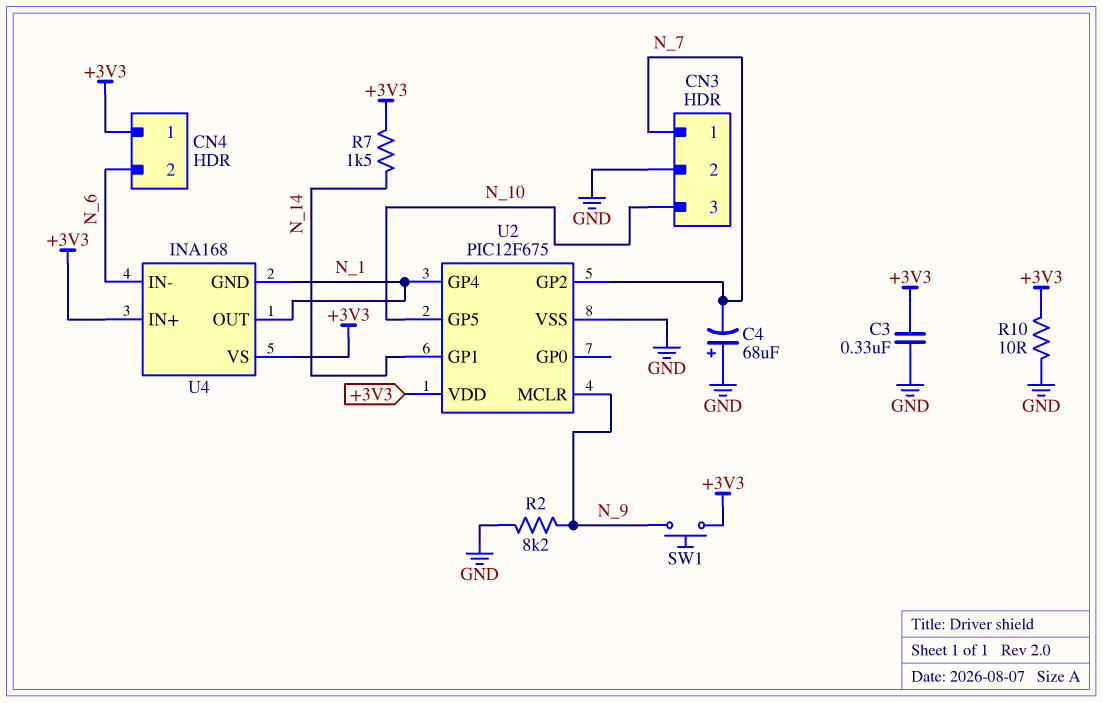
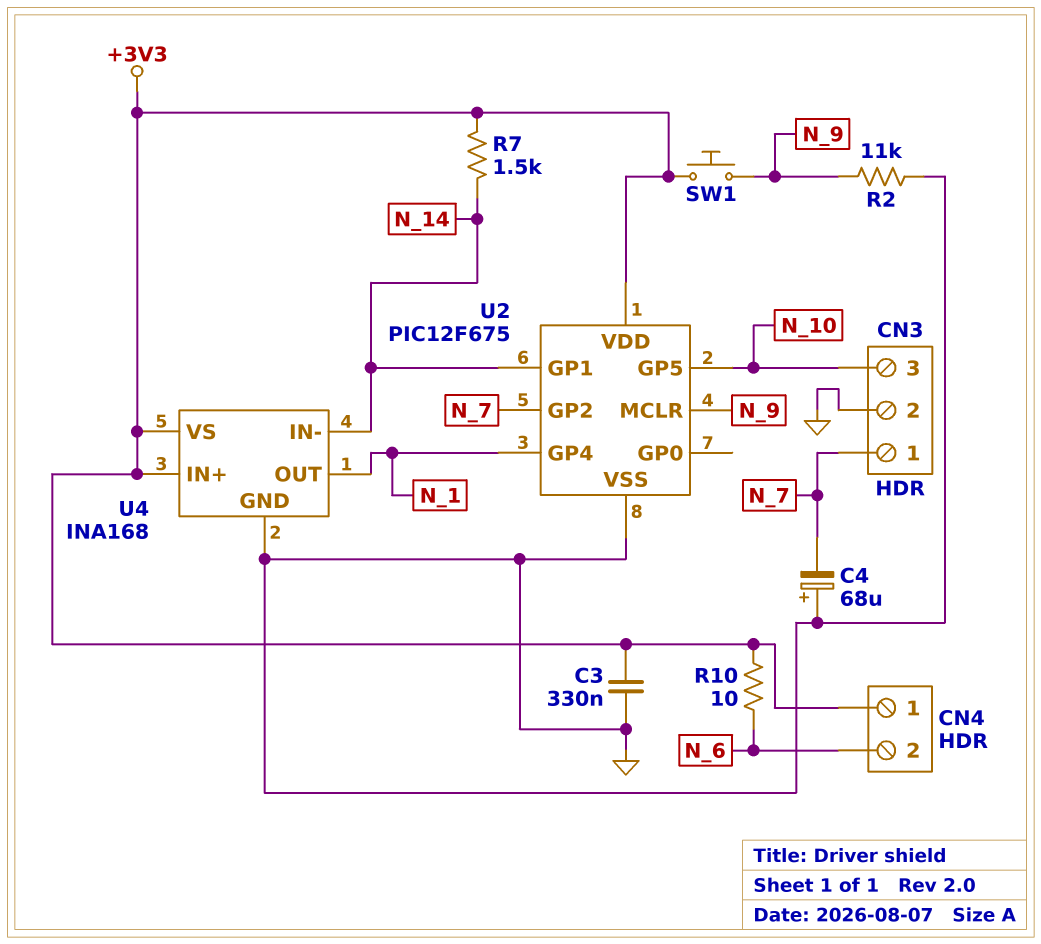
R2: 8.2k (GND, N_9) -> 11k (GND, N_9)
R10: 10 (+3V3, GND) -> 10 (+3V3, N_6)
U4 pin GND: N_1 -> GND
U4 pin IN-: N_6 -> N_14

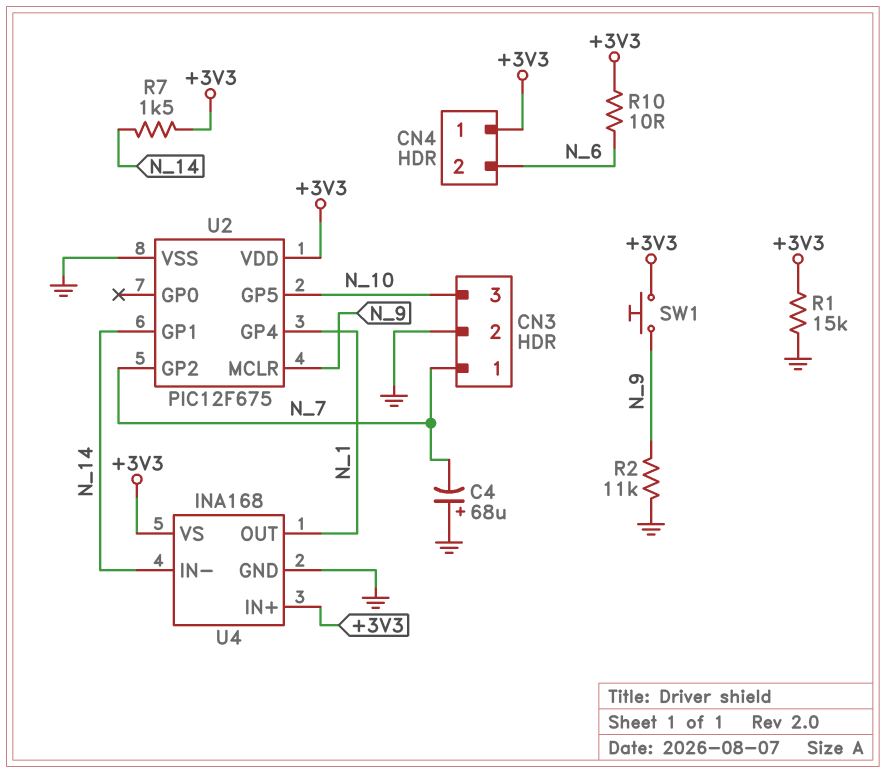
C3: 330nF (+3V3, GND) -> none
R1: none -> 15k (+3V3, GND)

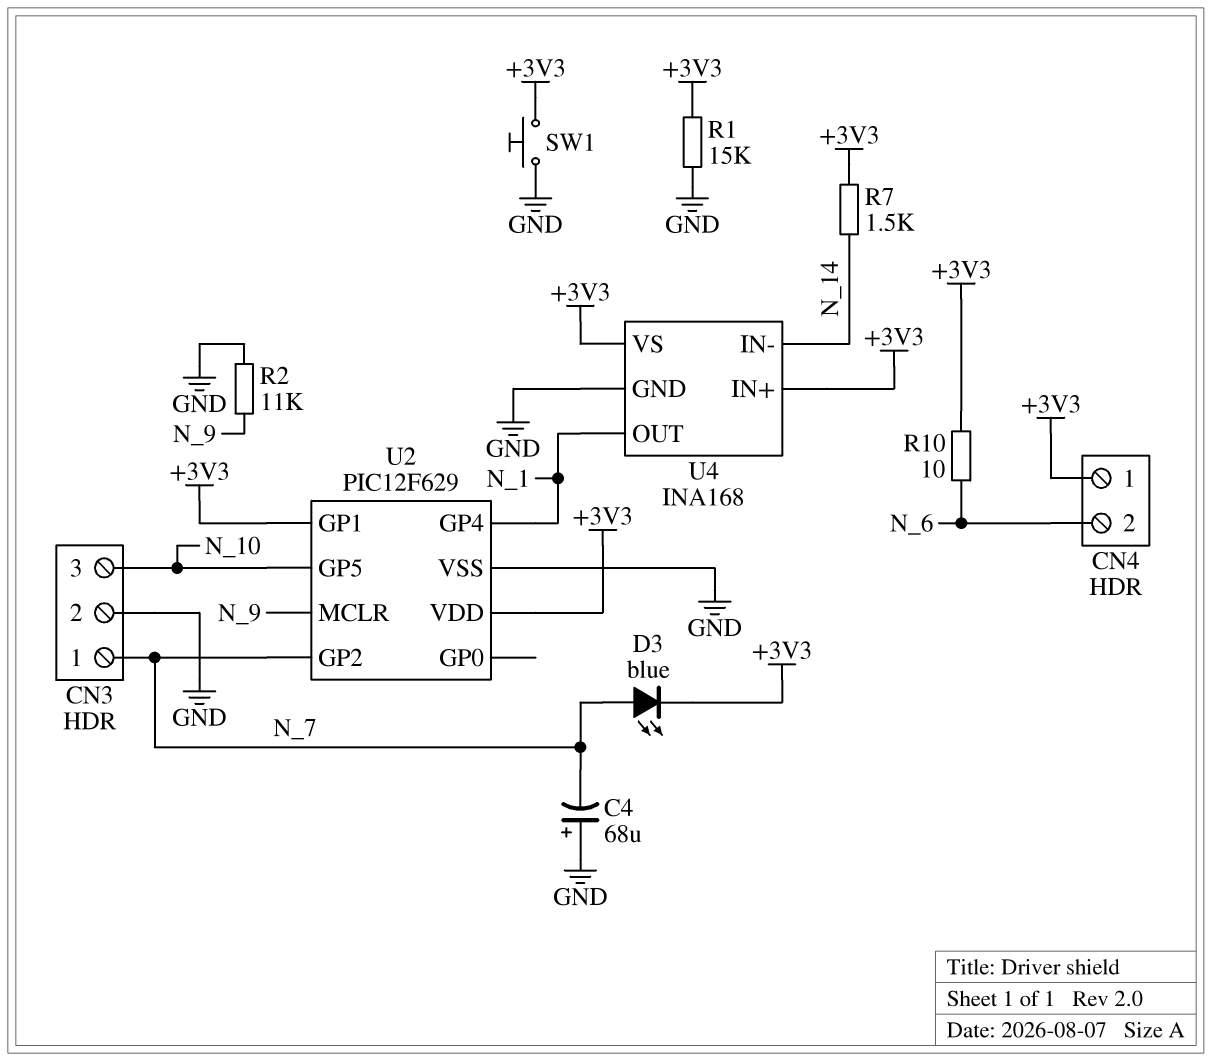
D3: none -> LED blue (A N_7, K +3V3)
SW1: button (+3V3, N_9) -> button (+3V3, GND)
U2: PIC12F675 -> PIC12F629
U2 pin GP1: N_14 -> +3V3

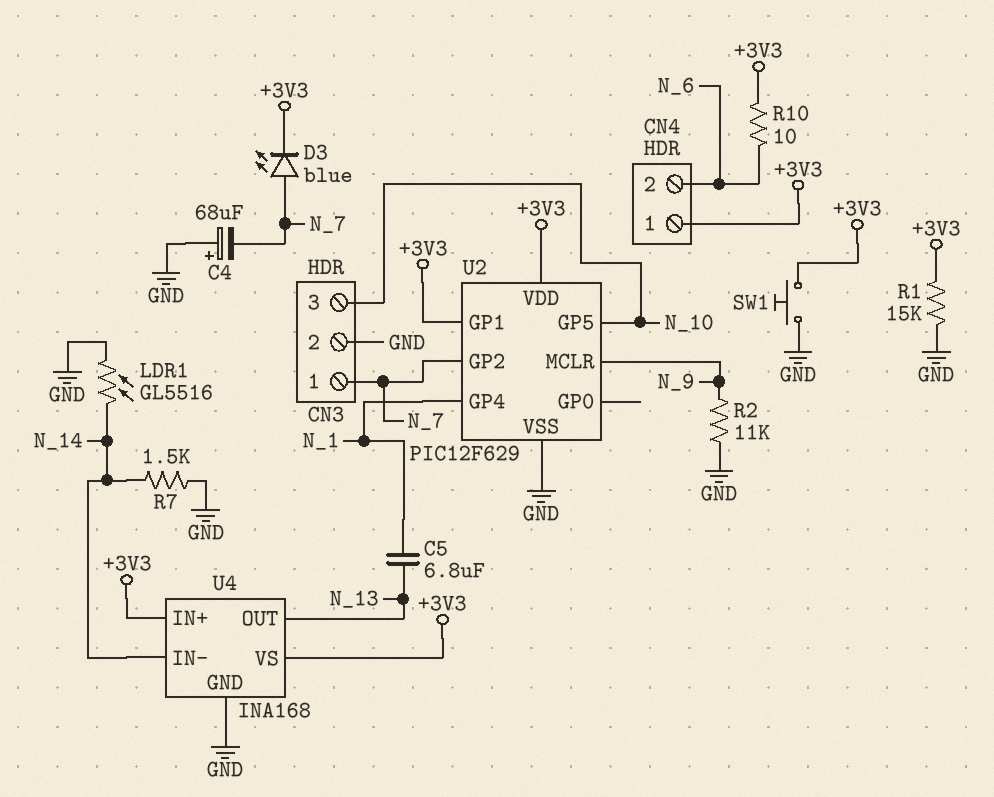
C5: none -> 6.8uF (N_1, N_13)
LDR1: none -> GL5516 (GND, N_14)
R7: 1.5k (+3V3, N_14) -> 1.5k (GND, N_14)
U4 pin OUT: N_1 -> N_13

